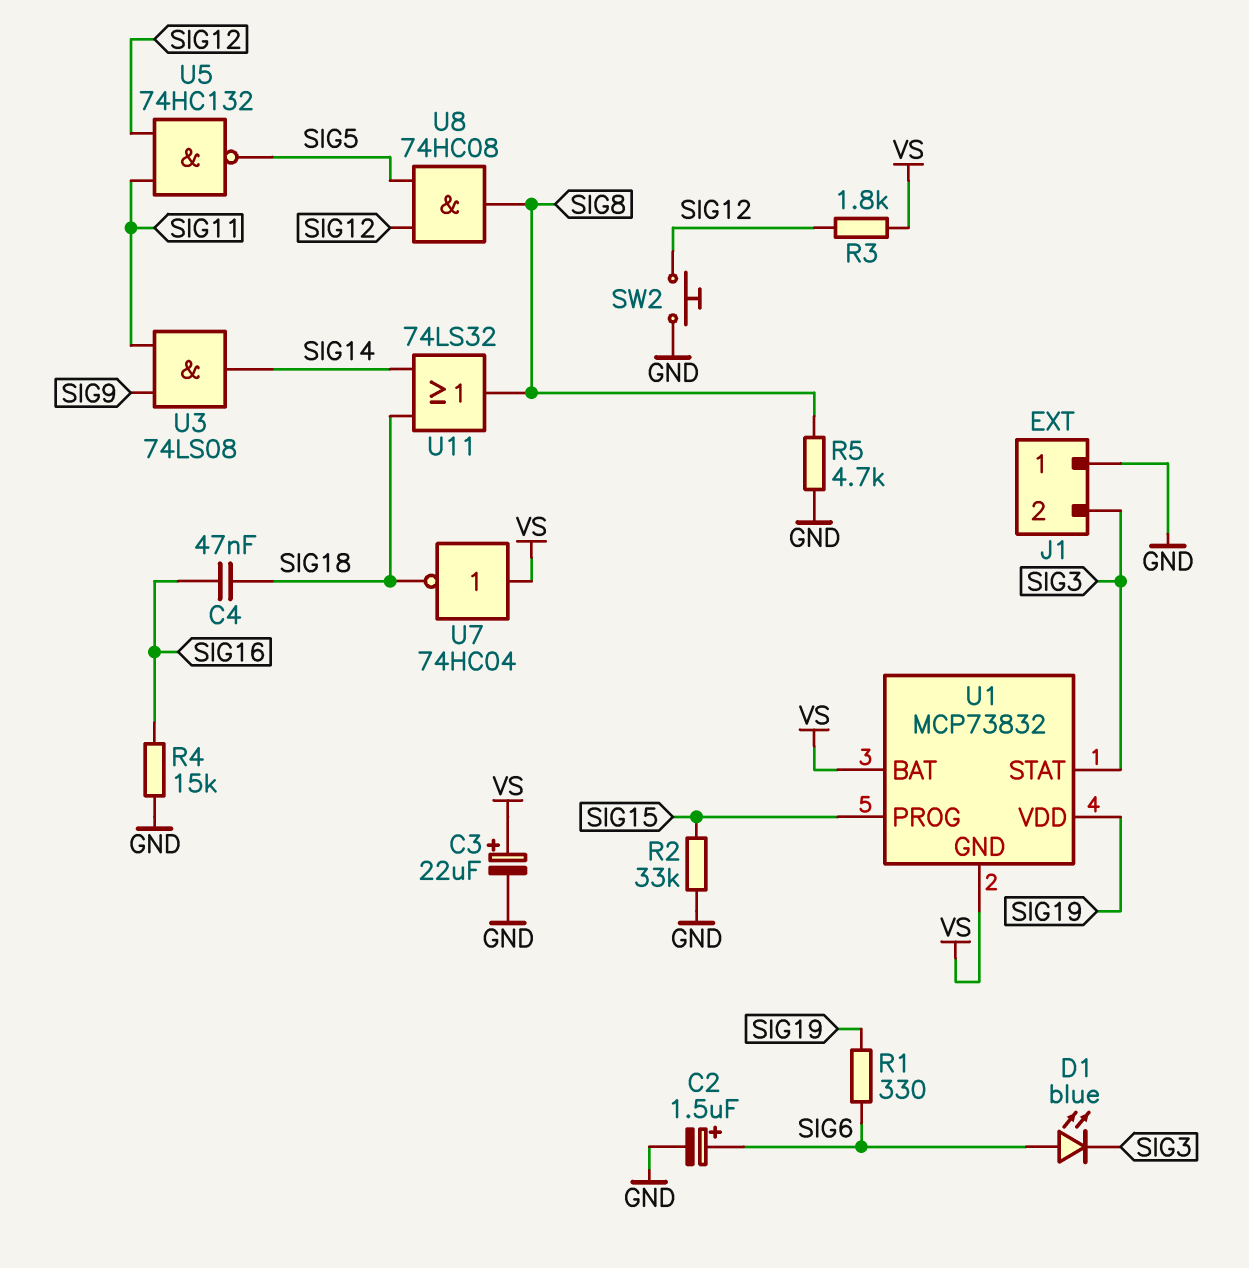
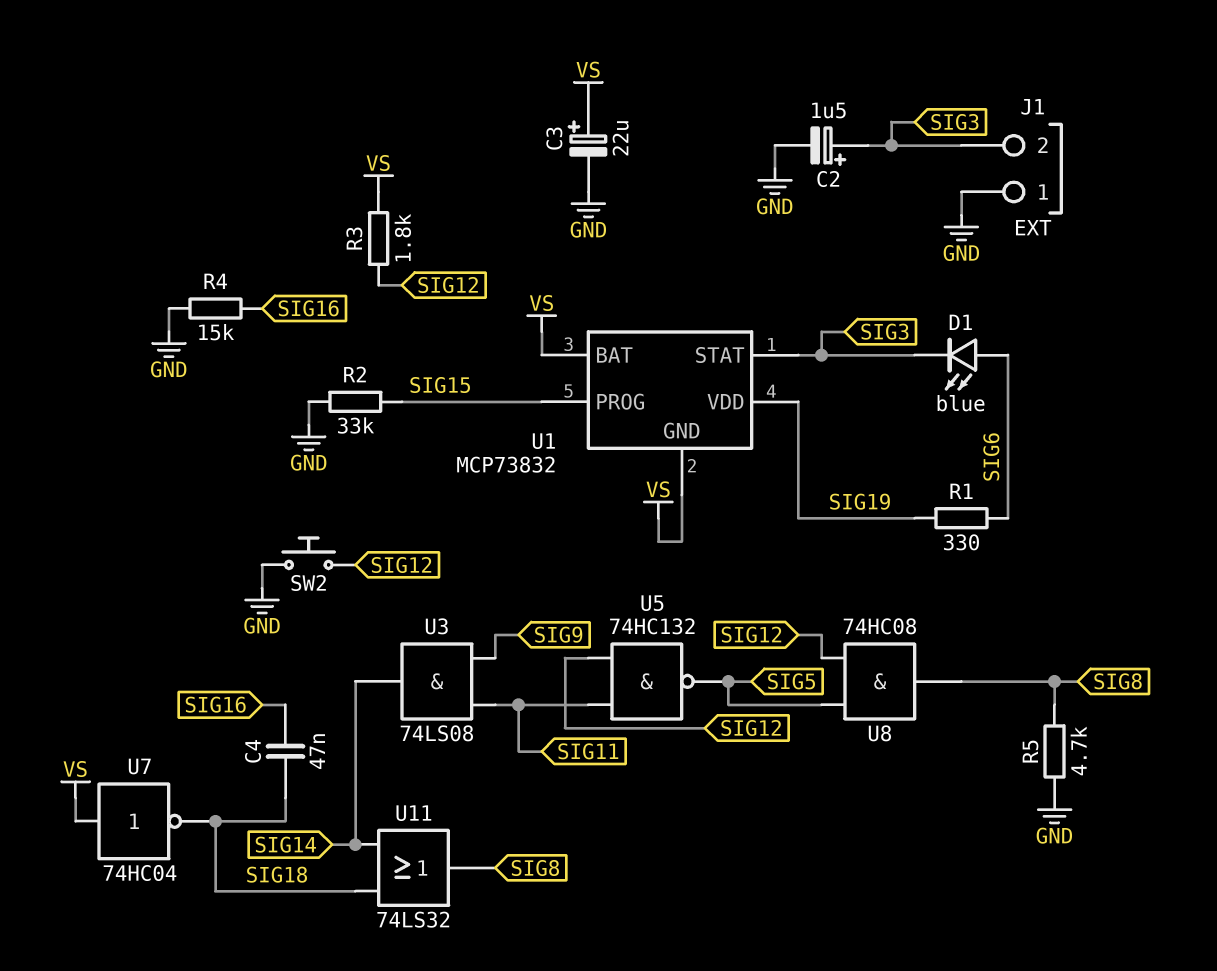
C2: 1.5uF (plus SIG6, minus GND) -> 1.5uF (plus SIG3, minus GND)

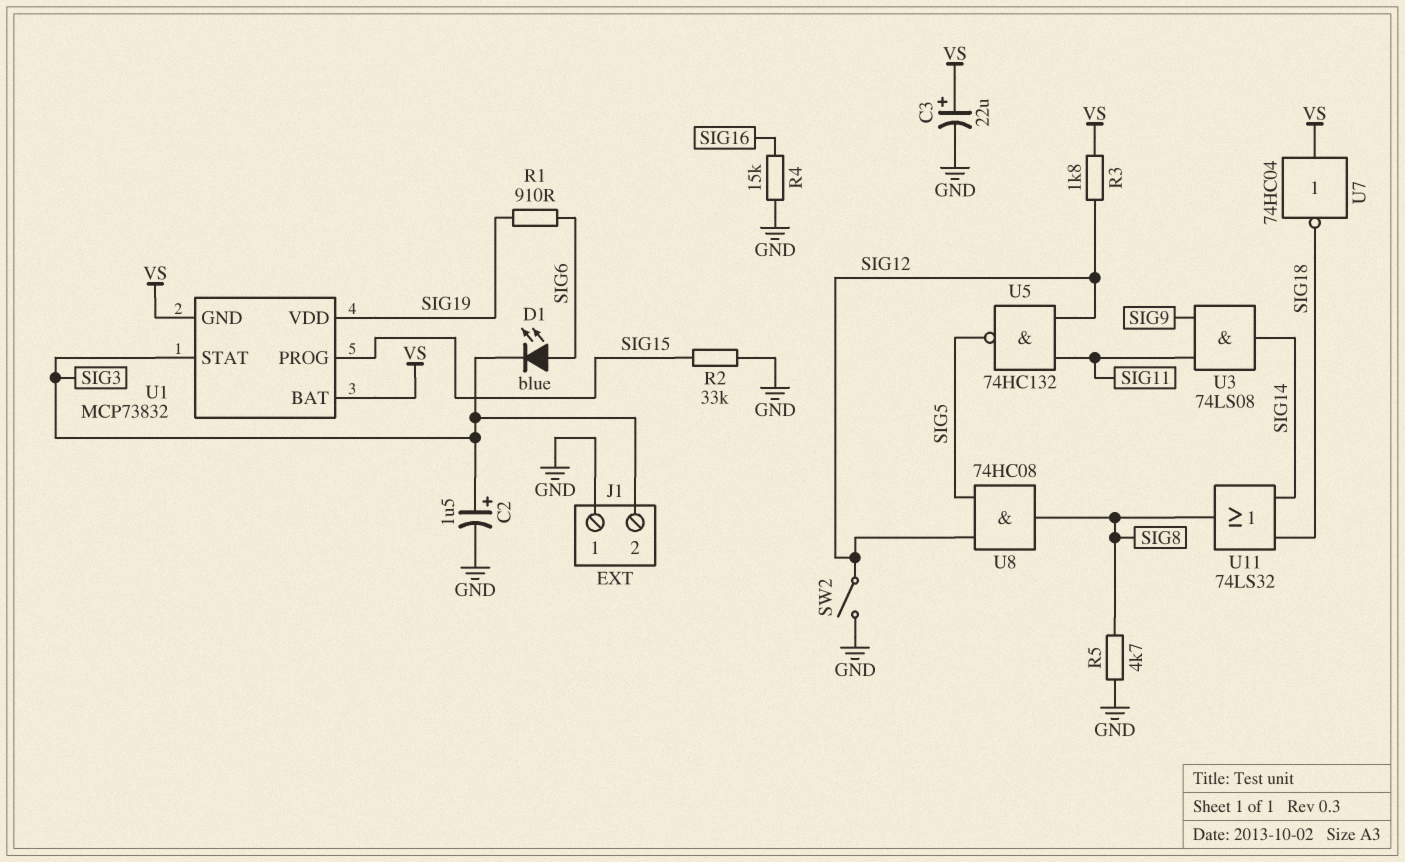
C4: 47nF (SIG16, SIG18) -> none
R1: 330 (SIG6, SIG19) -> 910 (SIG6, SIG19)
SW2: button (GND, SIG12) -> switch (GND, SIG12)

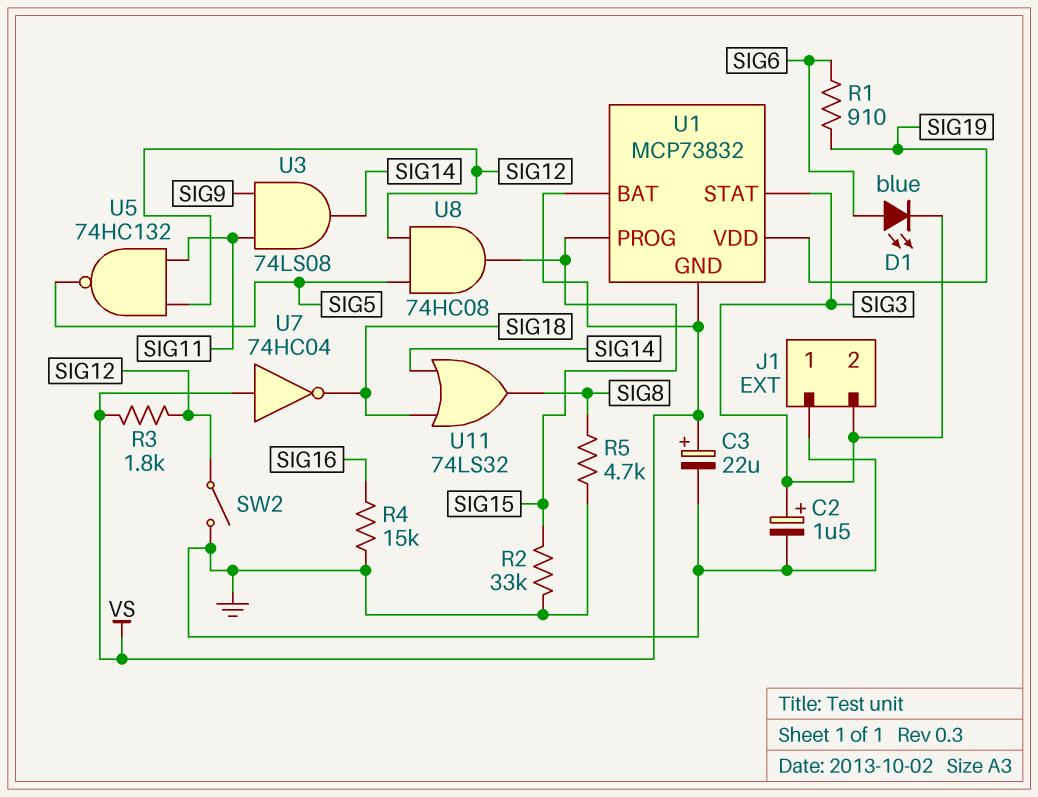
U8: AND 74HC08 (in SIG5, in SIG12, out SIG8) -> AND 74HC08 (in SIG5, in SIG12, out SIG15)

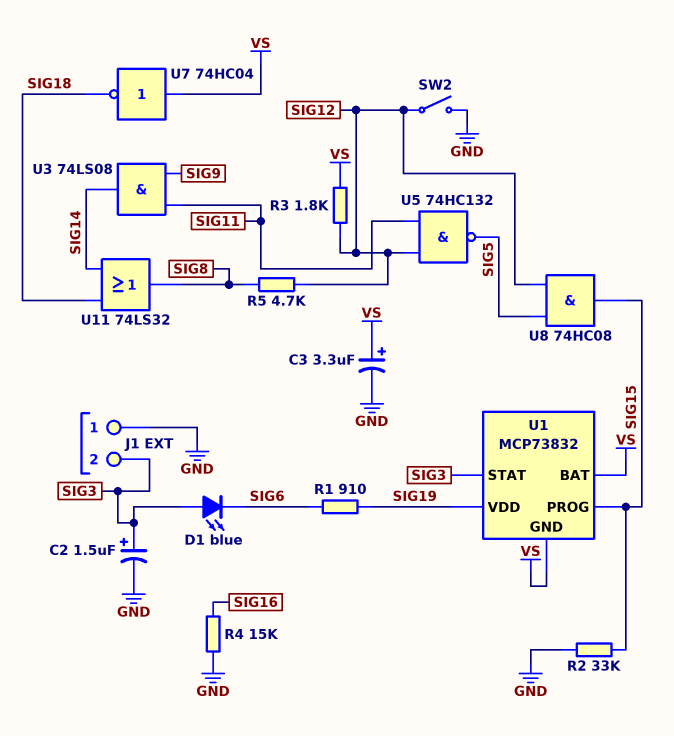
C3: 22uF (plus VS, minus GND) -> 3.3uF (plus VS, minus GND)
D1: LED blue (A SIG6, K SIG3) -> LED blue (A SIG3, K SIG6)
R5: 4.7k (GND, SIG8) -> 4.7k (SIG8, SIG12)

